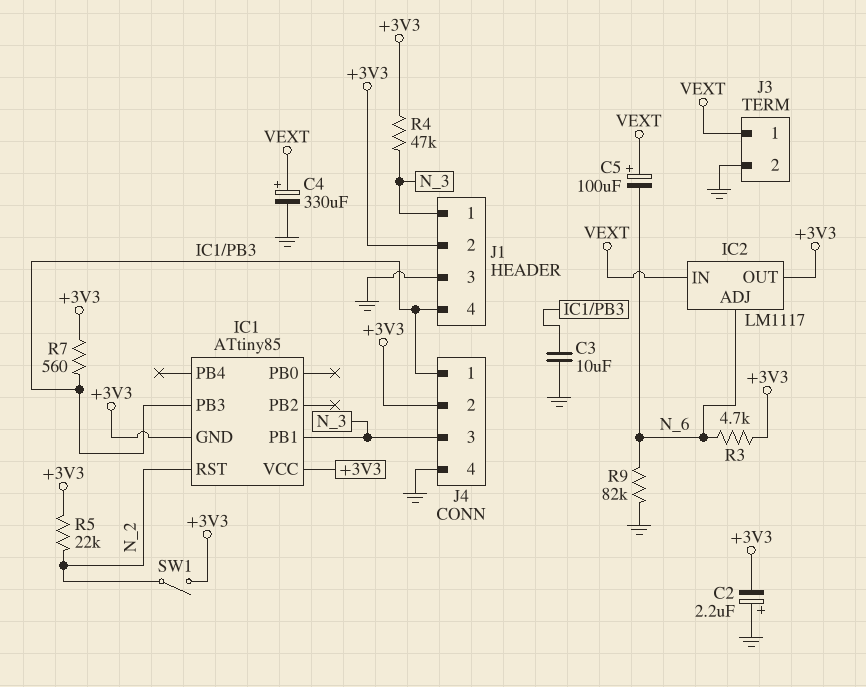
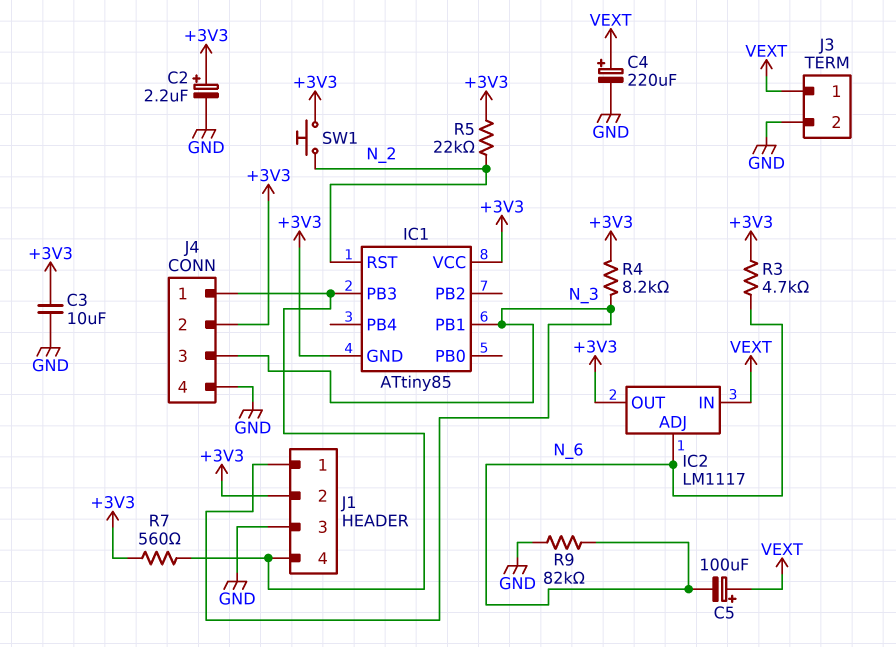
C2: 2.2uF (plus GND, minus +3V3) -> 2.2uF (plus +3V3, minus GND)
C3: 10uF (GND, IC1/PB3) -> 10uF (+3V3, GND)
C4: 330uF (plus VEXT, minus GND) -> 220uF (plus VEXT, minus GND)
R4: 47k (+3V3, N_3) -> 8.2k (+3V3, N_3)
SW1: switch (+3V3, N_2) -> button (+3V3, N_2)

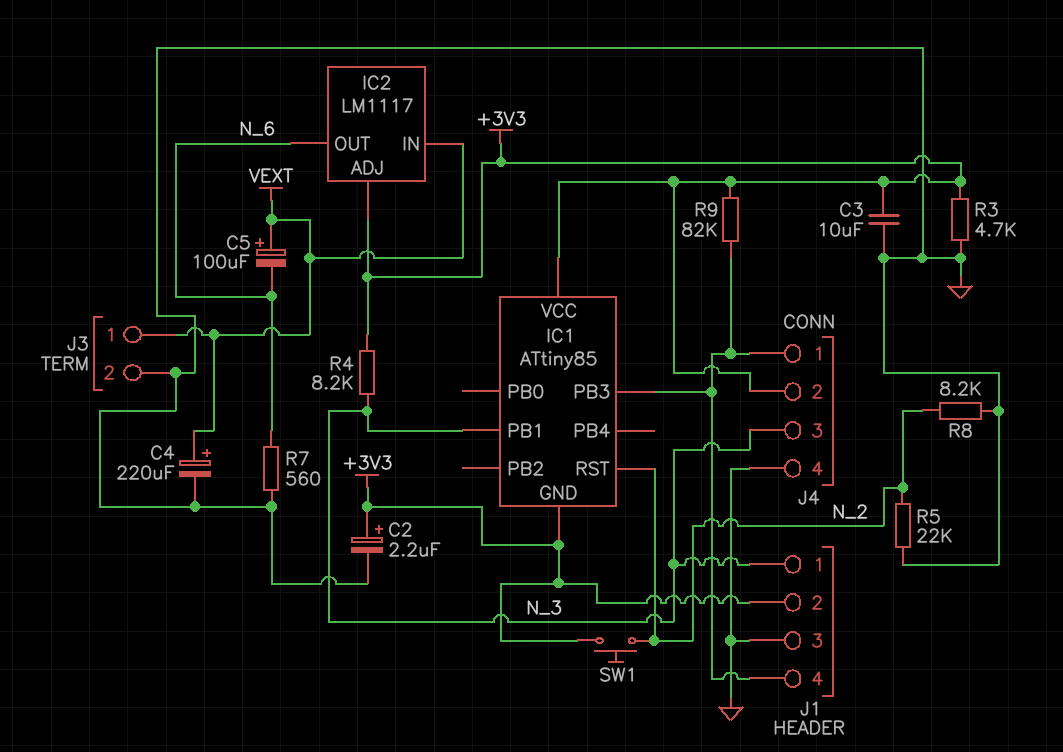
IC2 pin ADJ: N_6 -> +3V3
IC2 pin OUT: +3V3 -> N_6
R3: 4.7k (+3V3, N_6) -> 4.7k (+3V3, GND)
R5: 22k (+3V3, N_2) -> 22k (GND, N_2)
R7: 560 (+3V3, IC1/PB3) -> 560 (GND, N_6)
R8: none -> 8.2k (GND, N_2)
R9: 82k (GND, N_6) -> 82k (+3V3, IC1/PB3)

